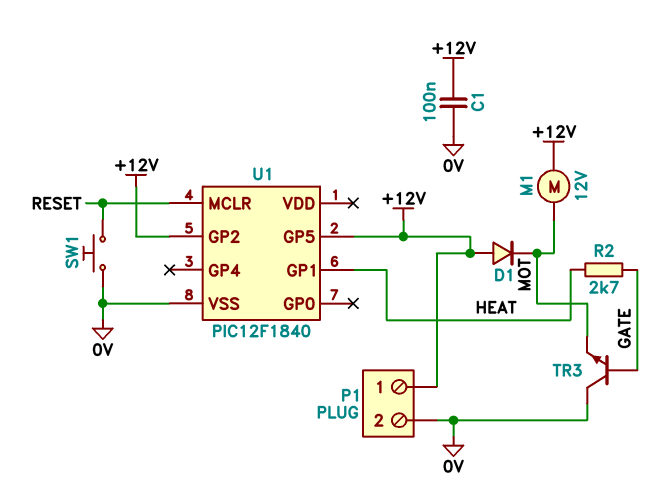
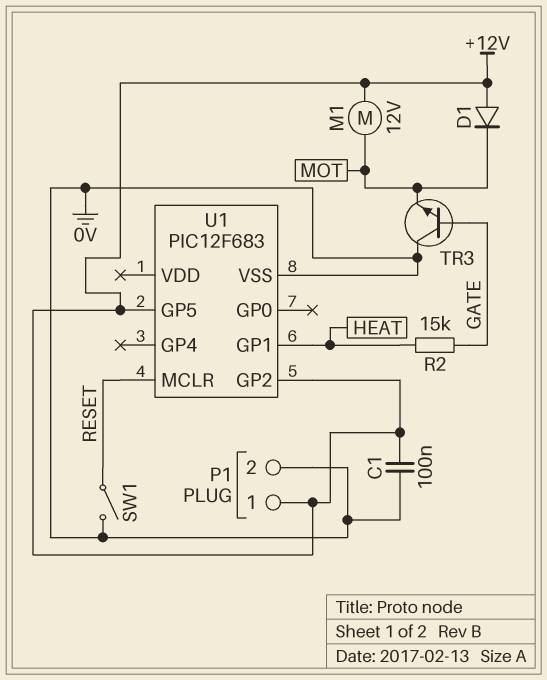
R2: 2.7k (GATE, HEAT) -> 15k (GATE, HEAT)
SW1: button (0V, RESET) -> switch (0V, RESET)
U1: PIC12F1840 -> PIC12F683

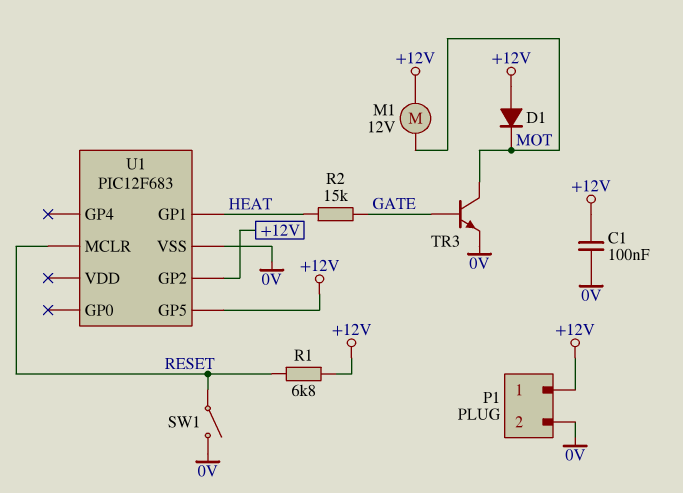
R1: none -> 6.8k (+12V, RESET)
TR3: NPN (B GATE, C 0V, E MOT) -> NPN (B GATE, C MOT, E 0V)

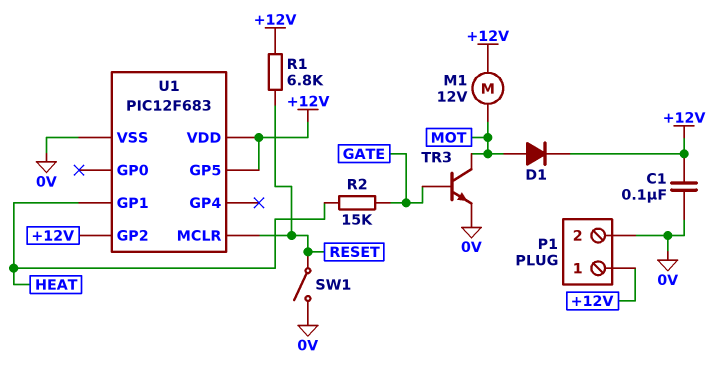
D1: diode (A +12V, K MOT) -> diode (A MOT, K +12V)
U1 pin VDD: none -> +12V

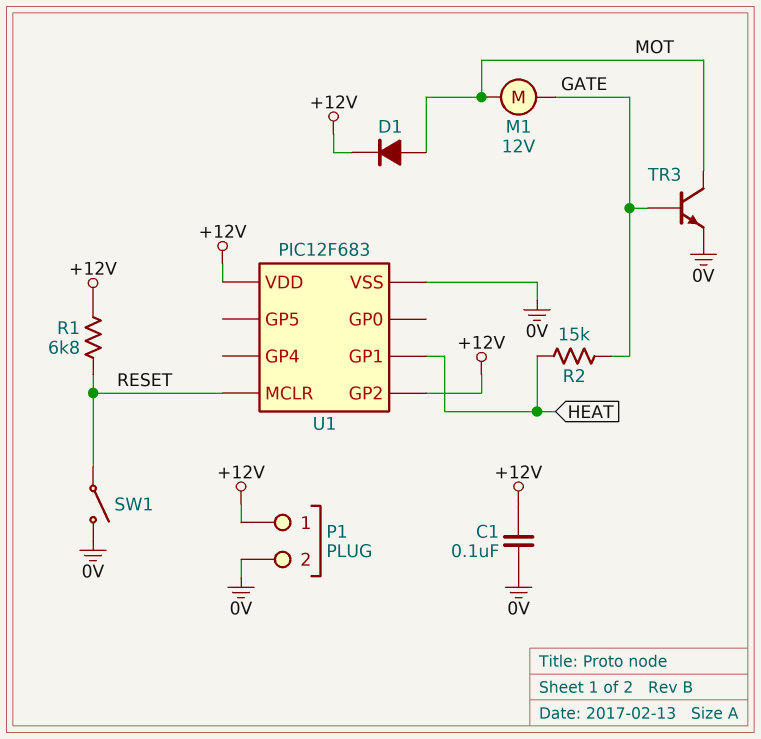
M1: motor 12V (+12V, MOT) -> motor 12V (GATE, MOT)
U1 pin GP5: +12V -> none

